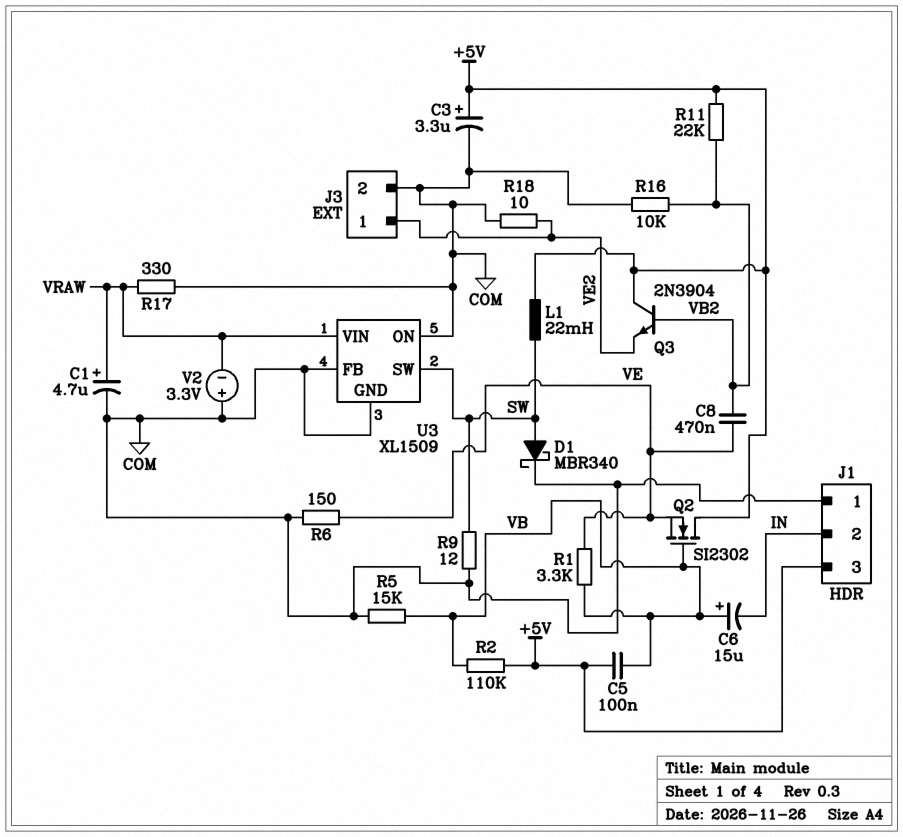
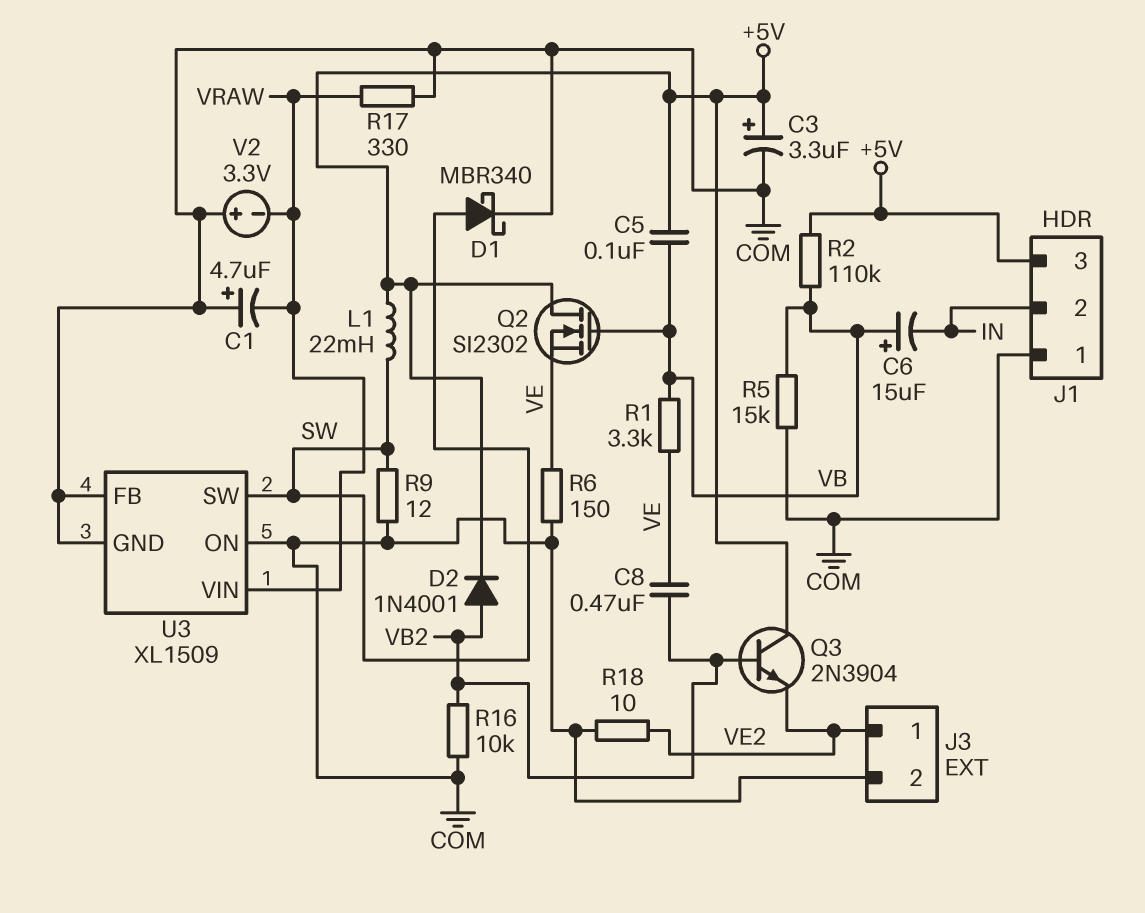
C1: 4.7uF (plus VRAW, minus COM) -> 4.7uF (plus COM, minus VRAW)
D2: none -> diode 1N4001 (A VB2, K +5V)
R11: 22k (+5V, VB2) -> none

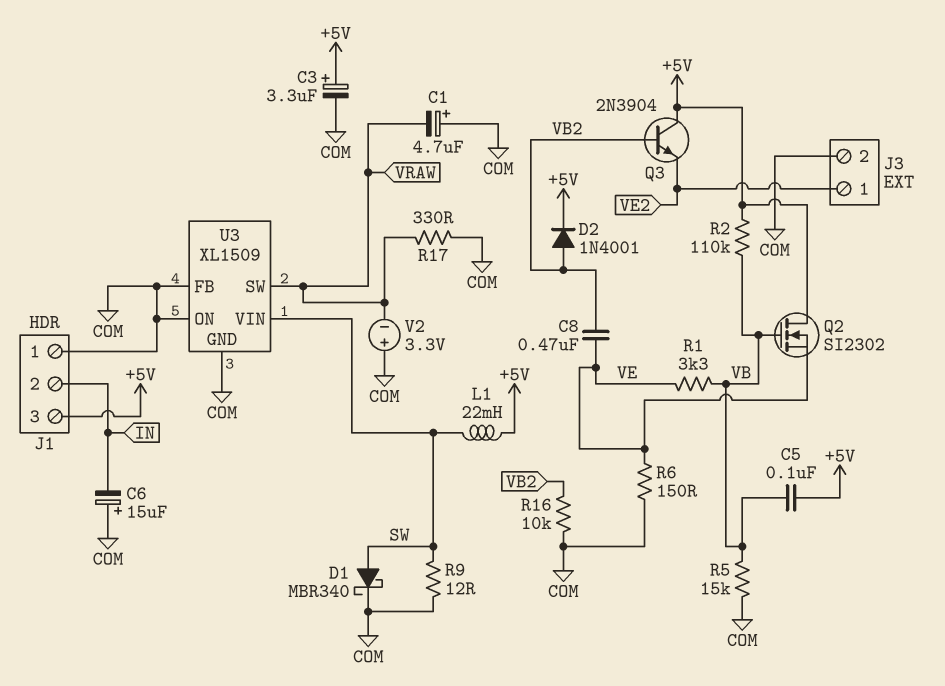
C6: 15uF (plus VB, minus IN) -> 15uF (plus COM, minus IN)
R18: 10 (COM, VE2) -> none
U3 pin SW: SW -> VRAW
U3 pin VIN: VRAW -> SW

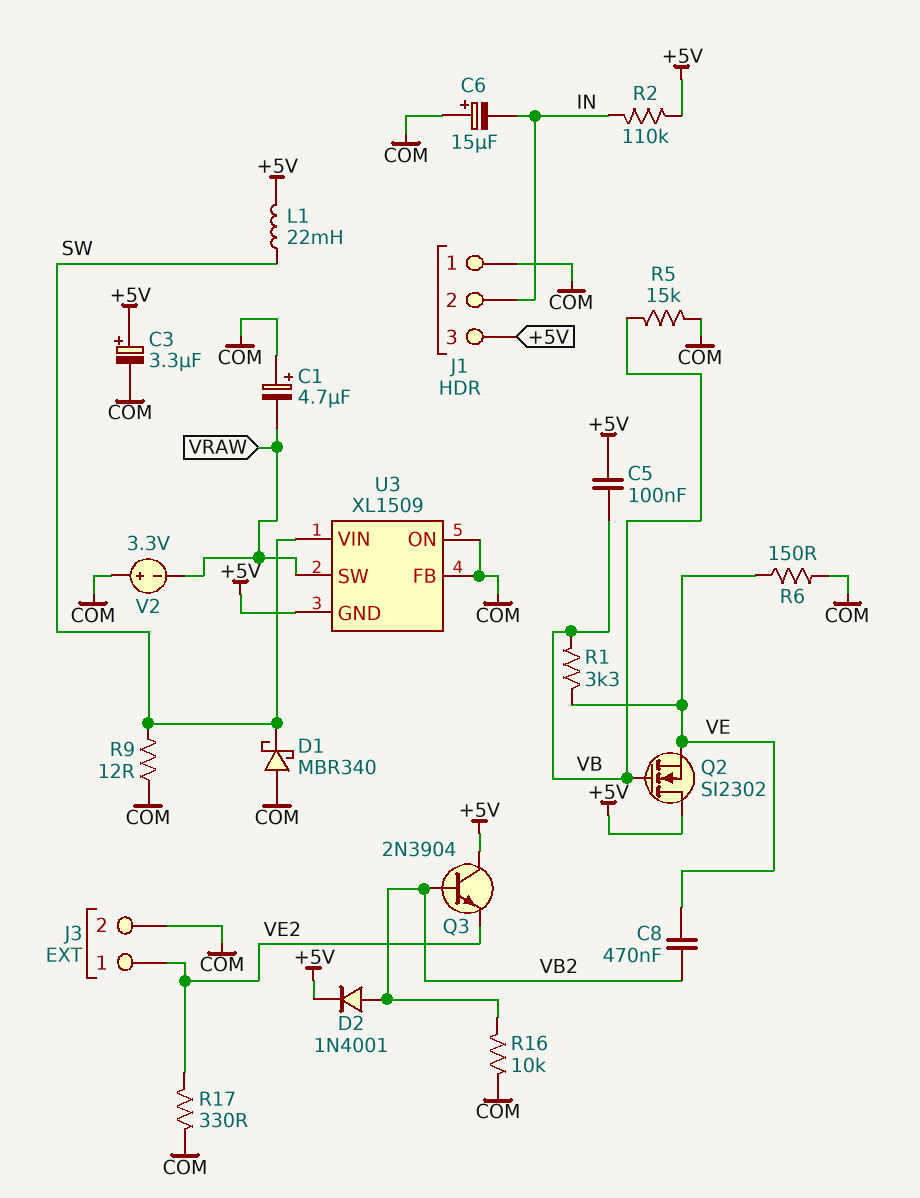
D1: schottky MBR340 (A SW, K COM) -> schottky MBR340 (A COM, K SW)
R2: 110k (+5V, VB) -> 110k (+5V, IN)
R17: 330 (COM, VRAW) -> 330 (COM, VE2)
U3 pin GND: COM -> +5V

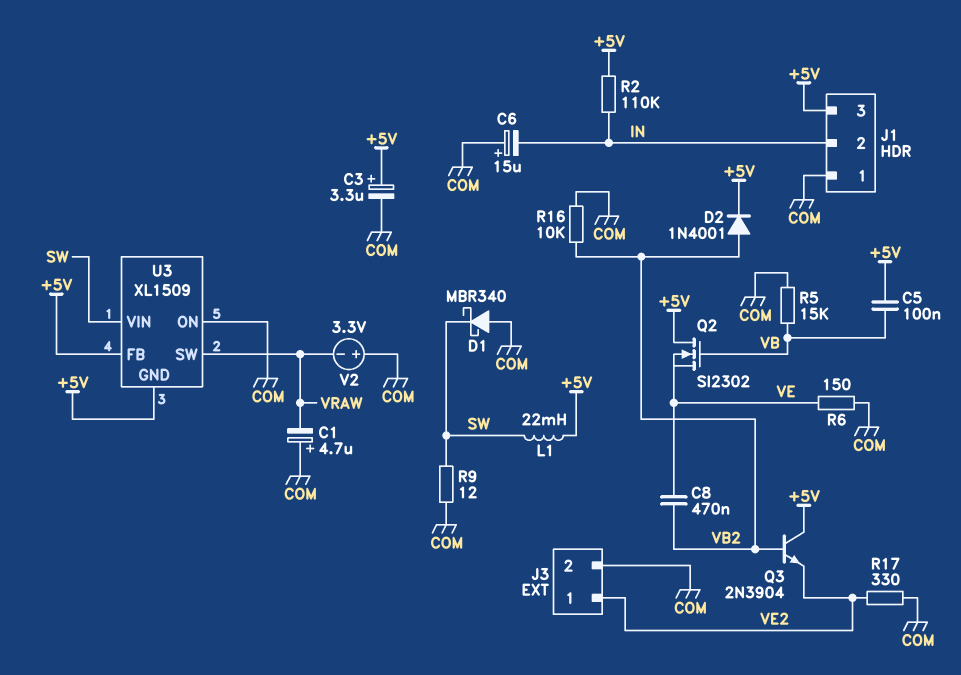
R1: 3.3k (VB, VE) -> none
U3 pin FB: COM -> +5V

